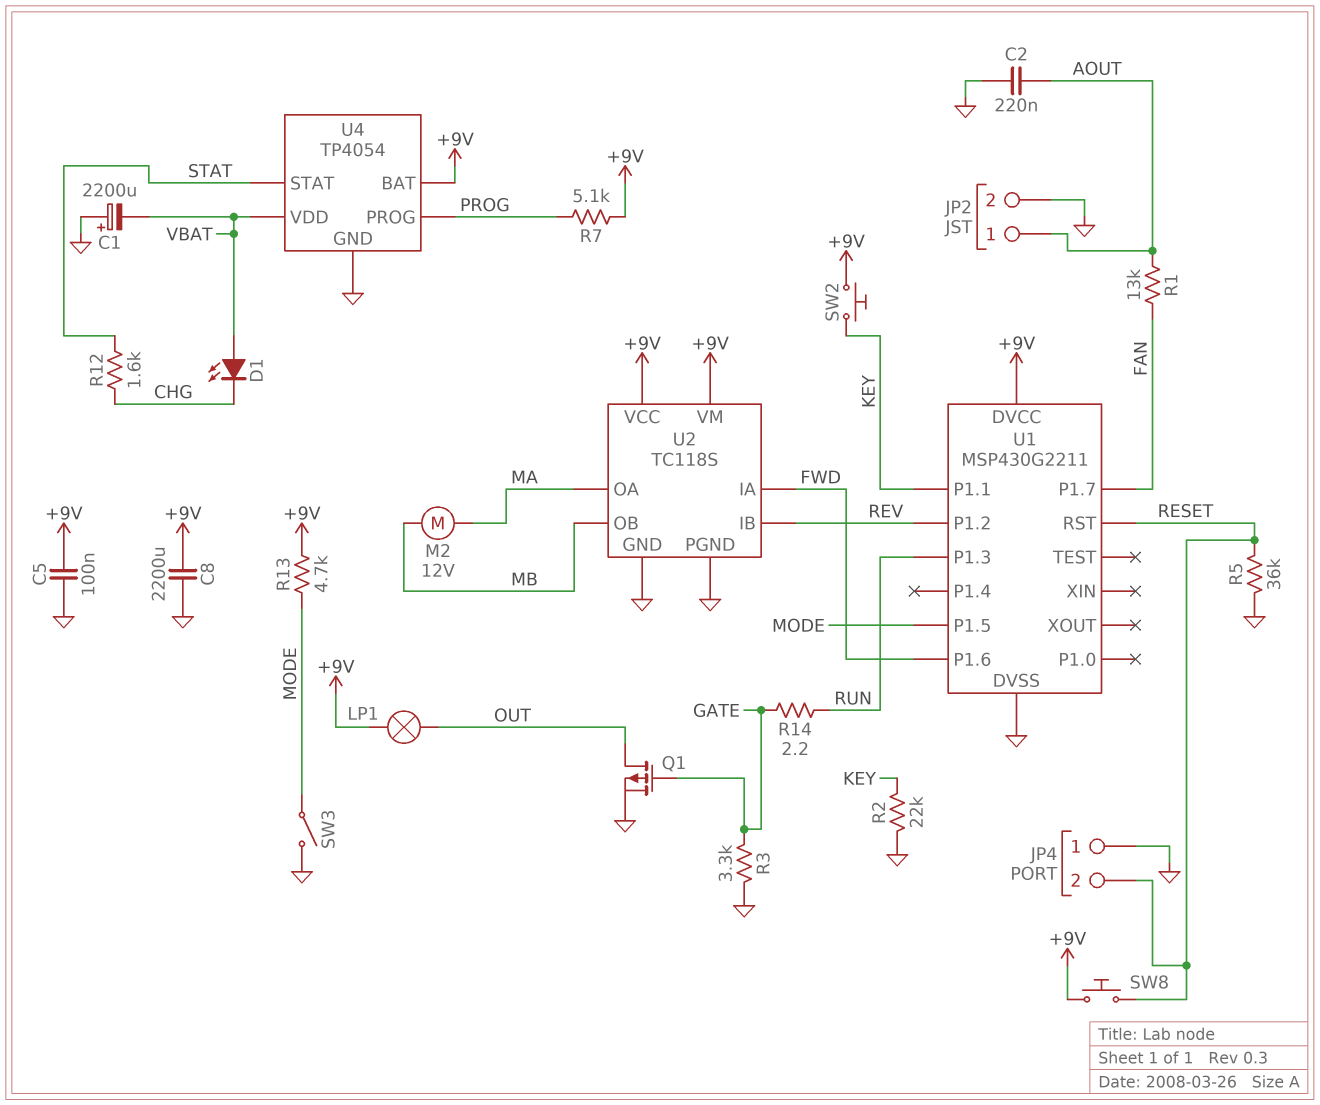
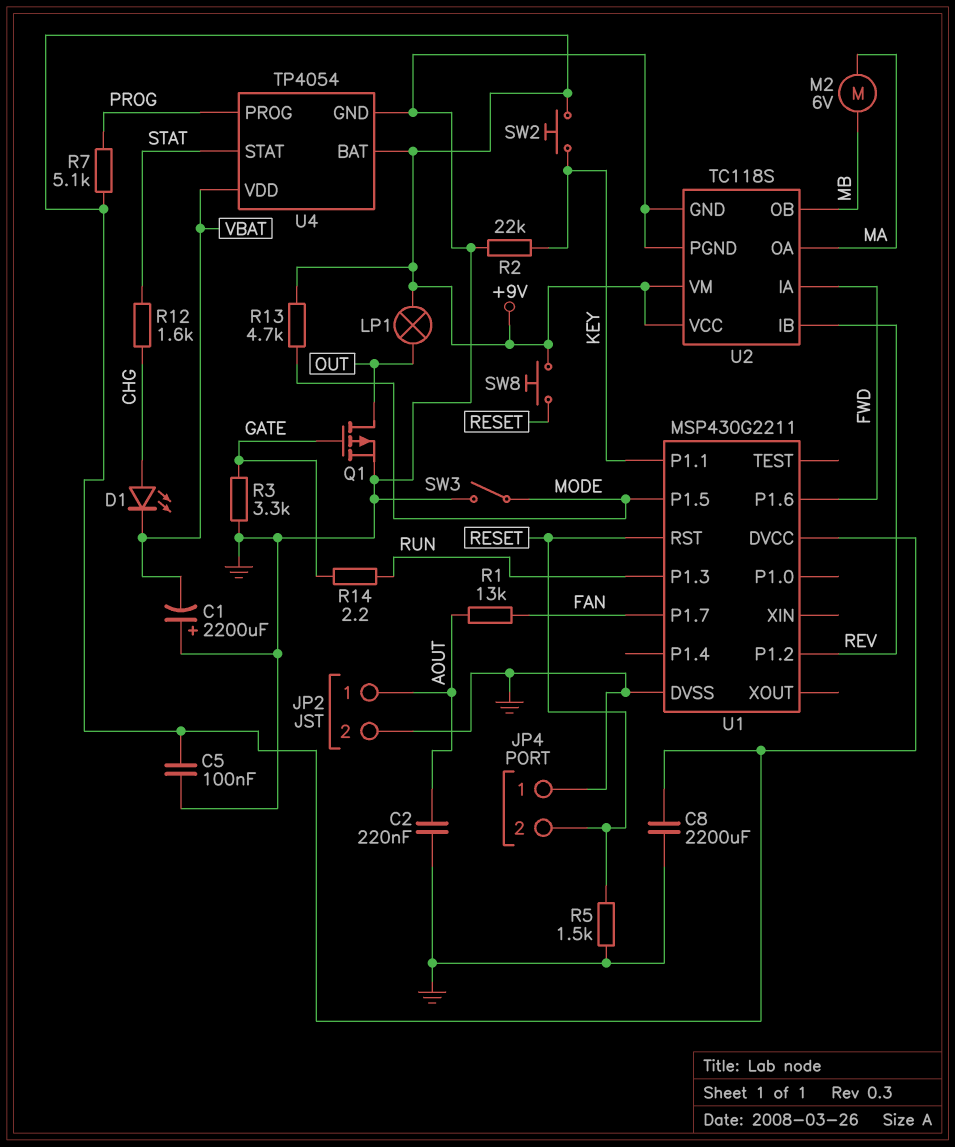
D1: LED (A VBAT, K CHG) -> LED (A CHG, K VBAT)
M2: motor 12V (MA, MB) -> motor 6V (MA, MB)
R5: 36k (GND, RESET) -> 1.5k (GND, RESET)

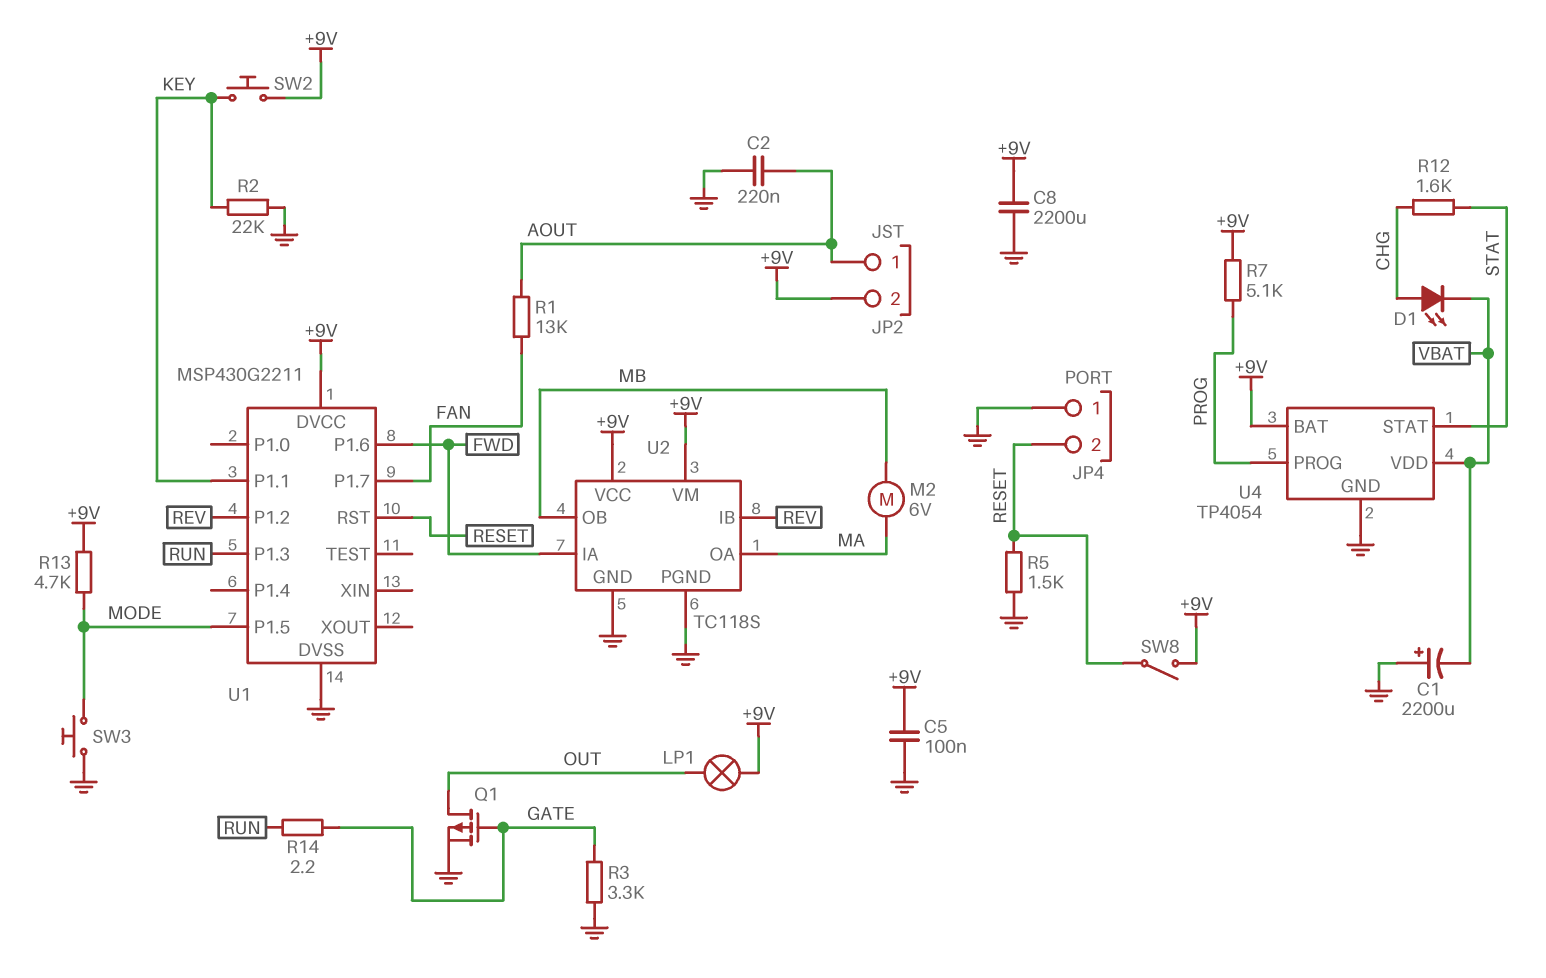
JP2 pin 2: GND -> +9V
SW3: switch (GND, MODE) -> button (GND, MODE)
SW8: button (+9V, RESET) -> switch (+9V, RESET)

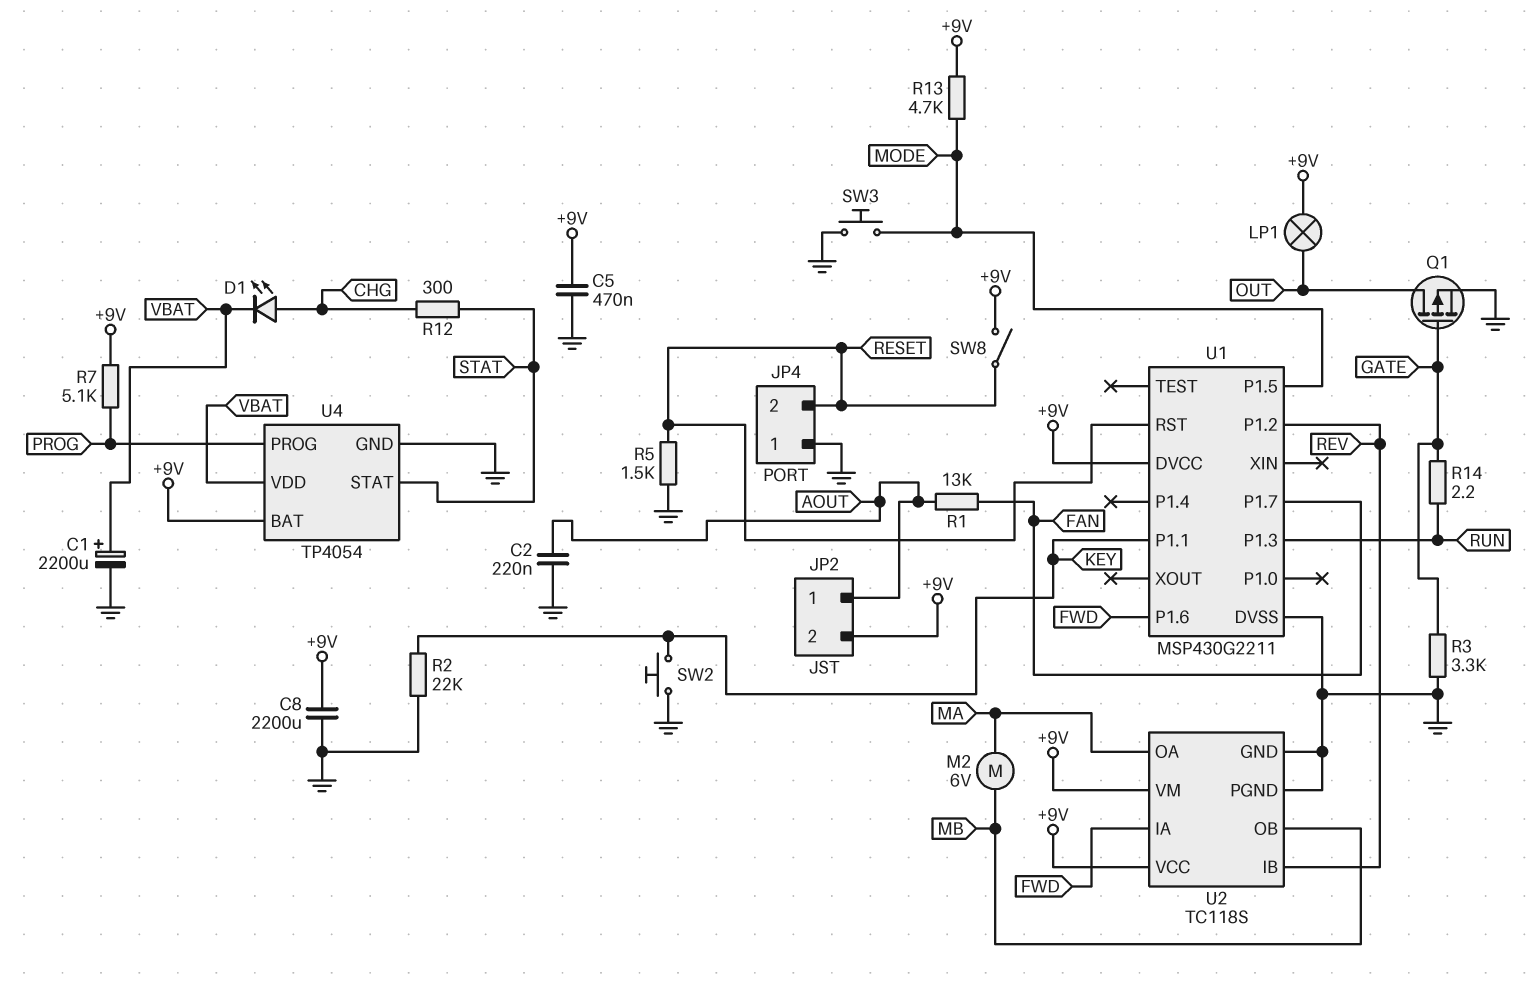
C1: 2200uF (plus GND, minus VBAT) -> 2200uF (plus VBAT, minus GND)
C5: 100nF (+9V, GND) -> 470nF (+9V, GND)
R12: 1.6k (CHG, STAT) -> 300 (CHG, STAT)
SW2: button (+9V, KEY) -> button (GND, KEY)

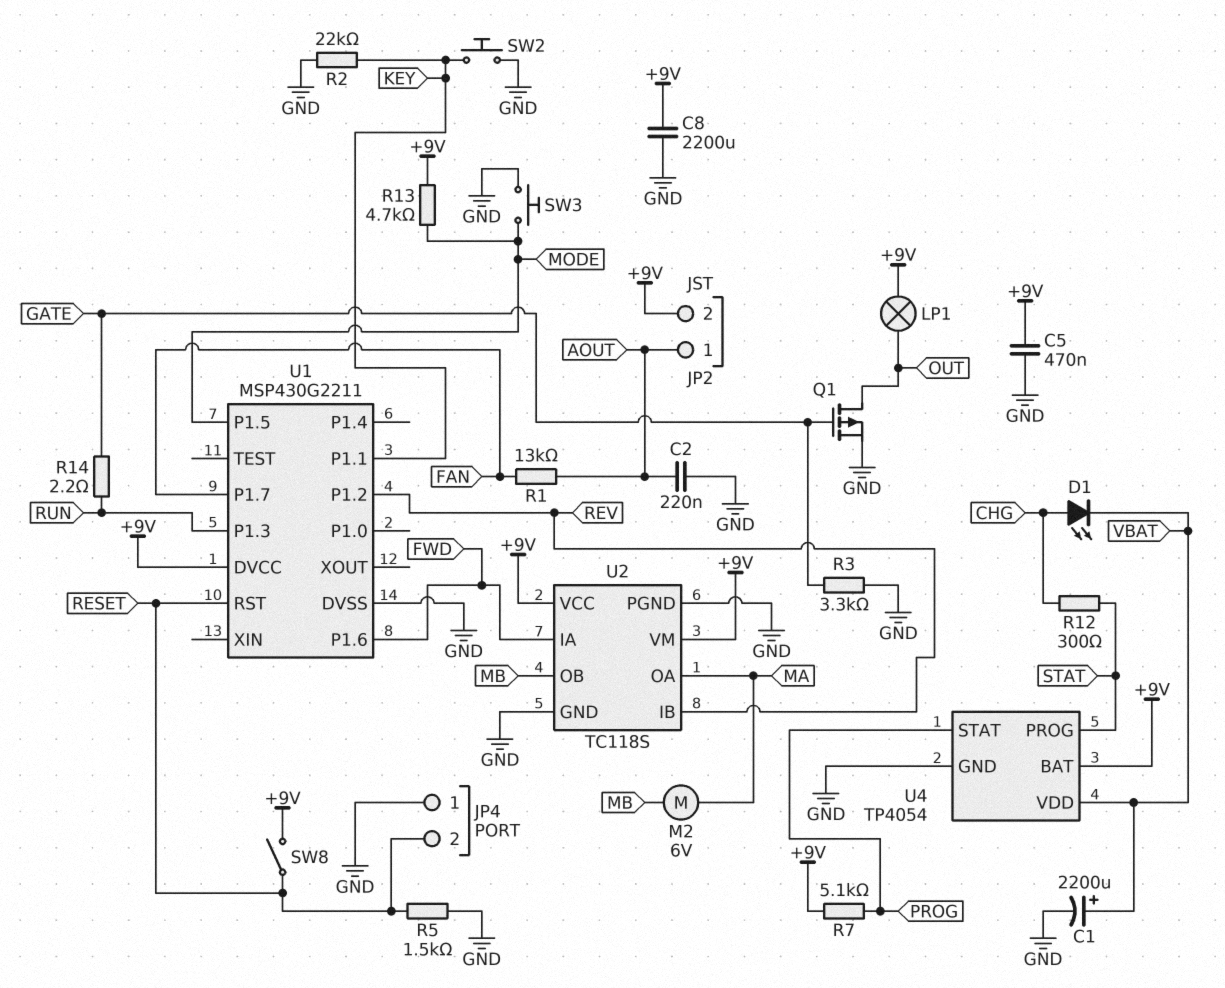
U4 pin PROG: PROG -> STAT
U4 pin STAT: STAT -> PROG

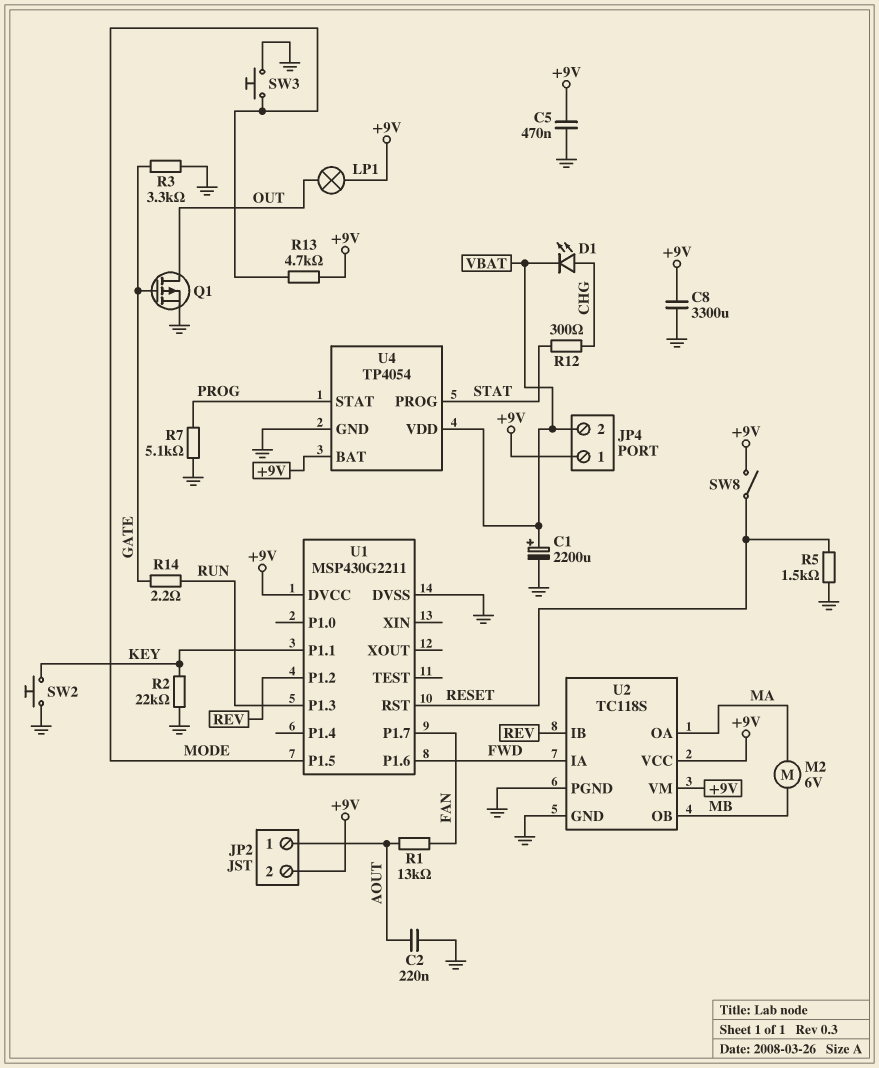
C8: 2200uF (+9V, GND) -> 3300uF (+9V, GND)
JP4 pin 1: GND -> +9V
JP4 pin 2: RESET -> VBAT
R7: 5.1k (+9V, PROG) -> 5.1k (GND, PROG)

